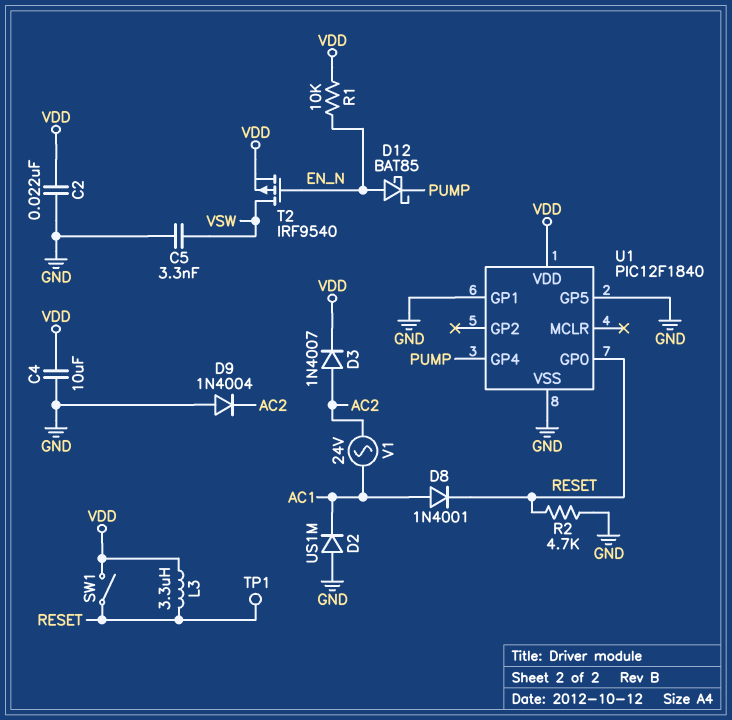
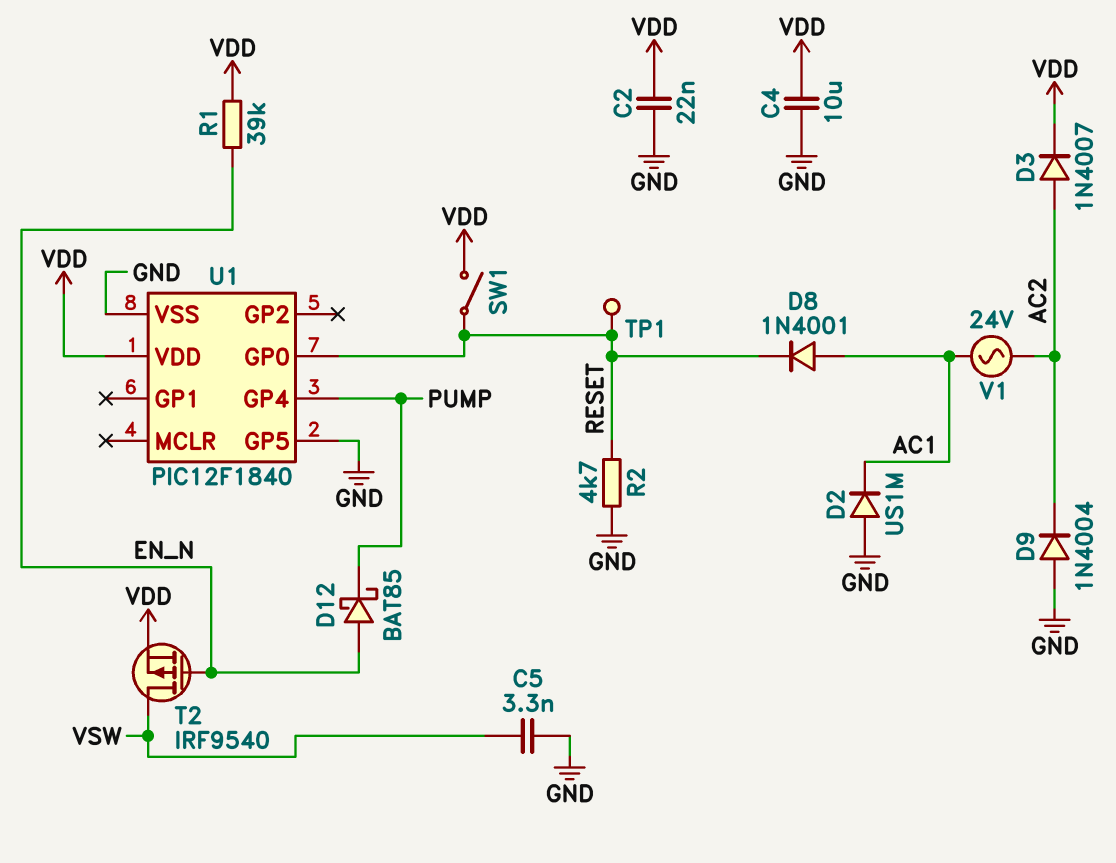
L3: 3.3uH (RESET, VDD) -> none
R1: 10k (EN_N, VDD) -> 39k (EN_N, VDD)
U1 pin GP1: GND -> none

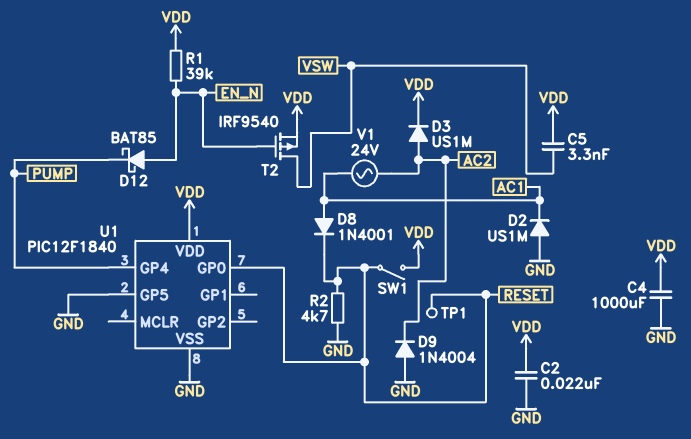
C4: 10uF (GND, VDD) -> 1000uF (GND, VDD)
C5: 3.3nF (GND, VSW) -> 3.3nF (VDD, VSW)
D3: diode 1N4007 (A AC2, K VDD) -> diode US1M (A AC2, K VDD)

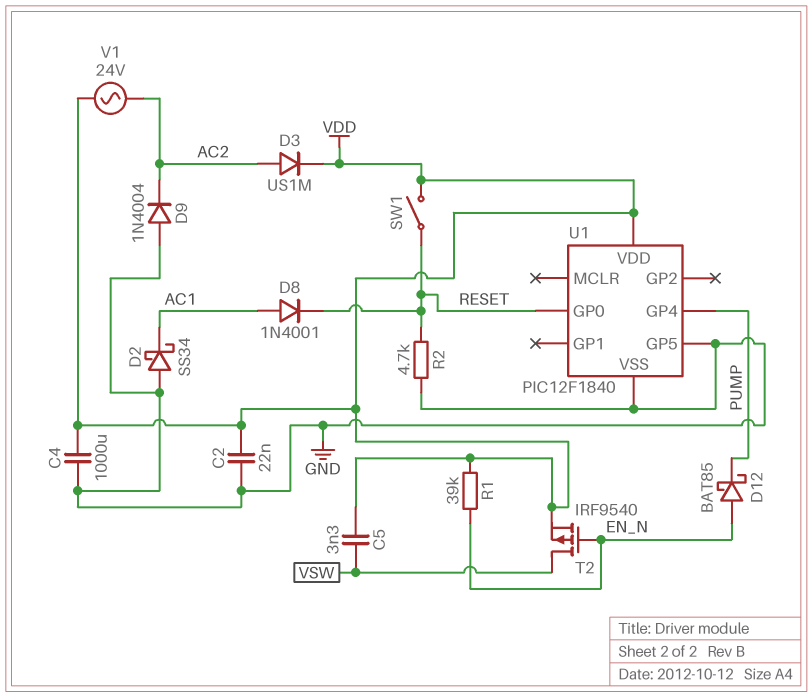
D2: diode US1M (A GND, K AC1) -> schottky SS34 (A GND, K AC1)
TP1: test point (RESET) -> none
V1: AC 24V (AC1, AC2) -> AC 24V (AC2, VDD)

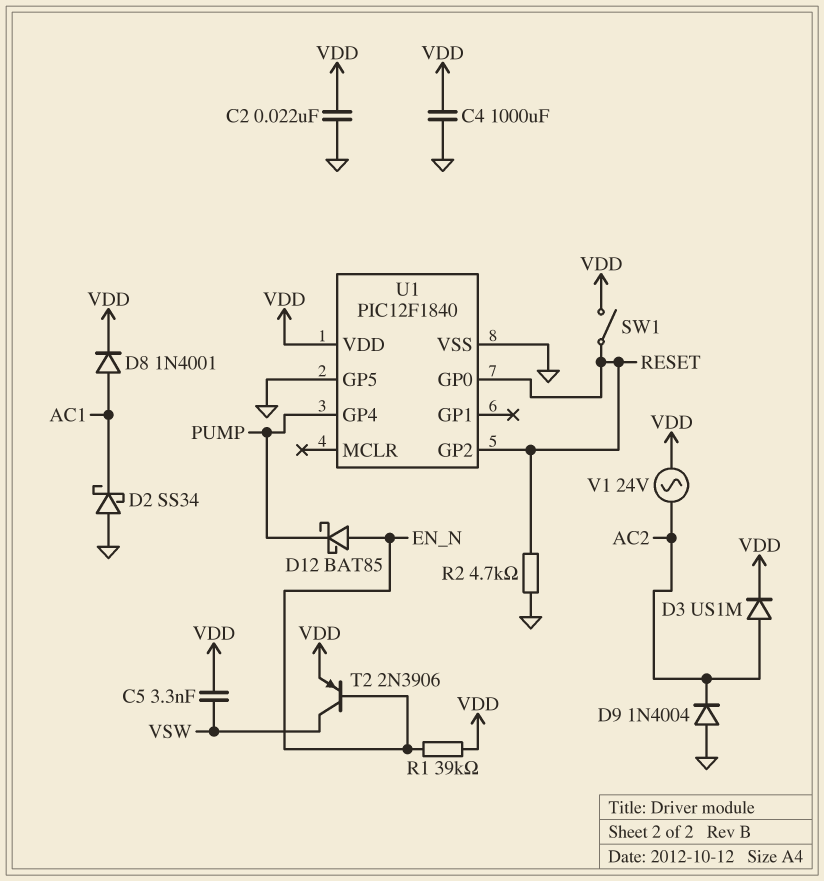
D8: diode 1N4001 (A AC1, K RESET) -> diode 1N4001 (A AC1, K VDD)
T2: PMOS IRF9540 (G EN_N, D VSW, S VDD) -> PNP 2N3906 (B EN_N, C VSW, E VDD)
U1 pin GP2: none -> RESET

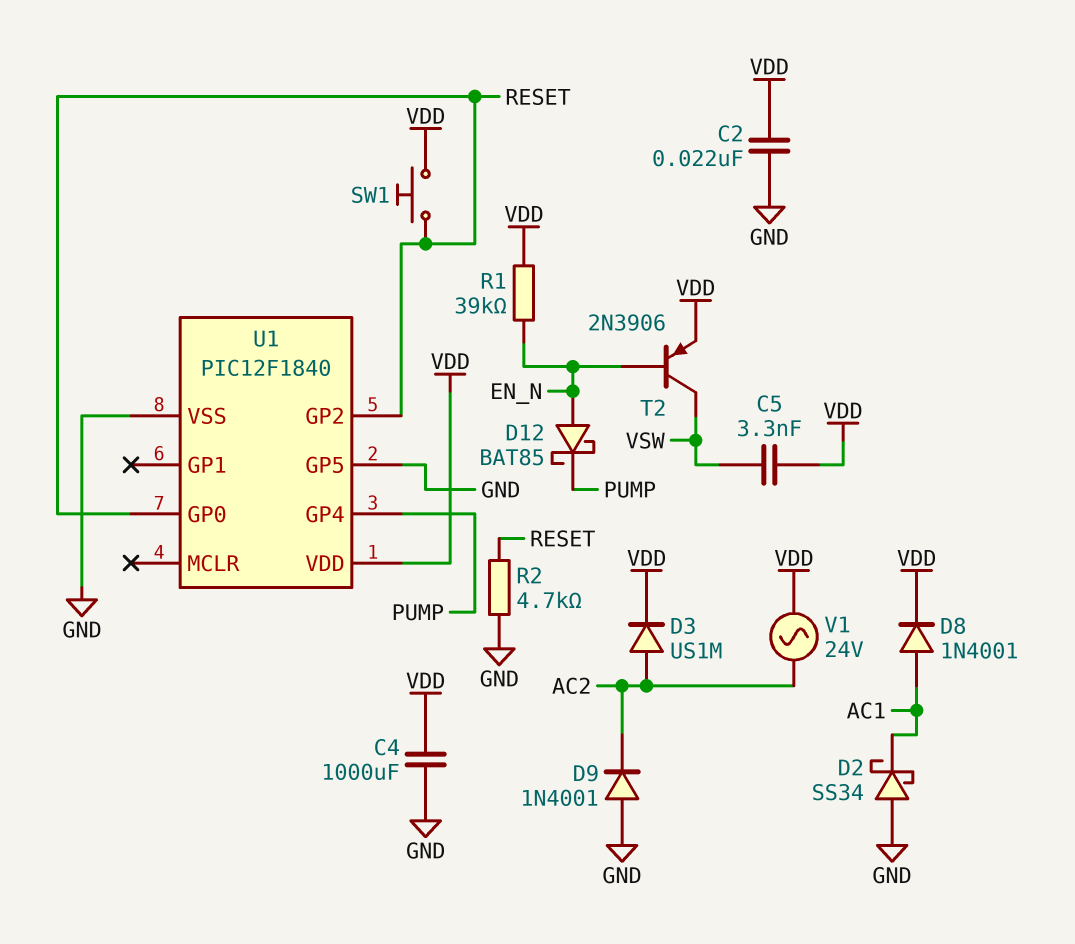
D9: diode 1N4004 (A GND, K AC2) -> diode 1N4001 (A GND, K AC2)
SW1: switch (RESET, VDD) -> button (RESET, VDD)

